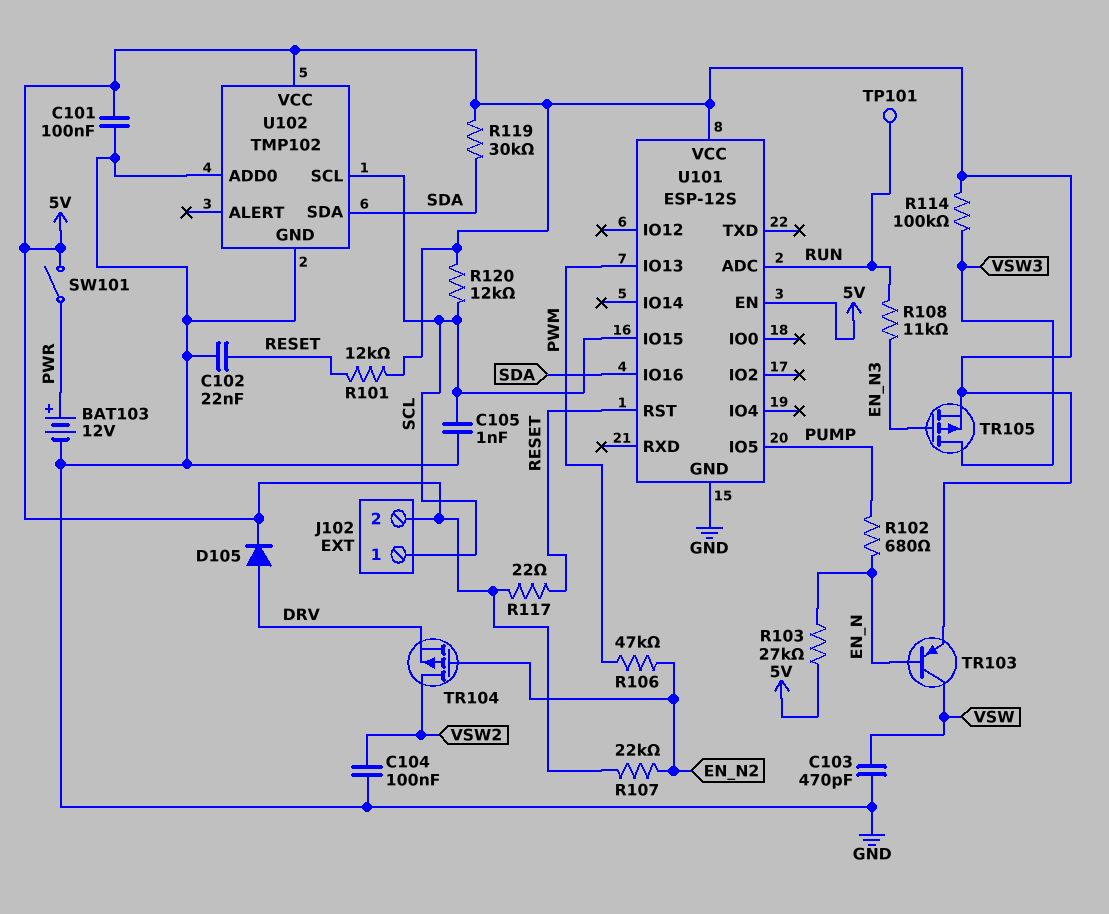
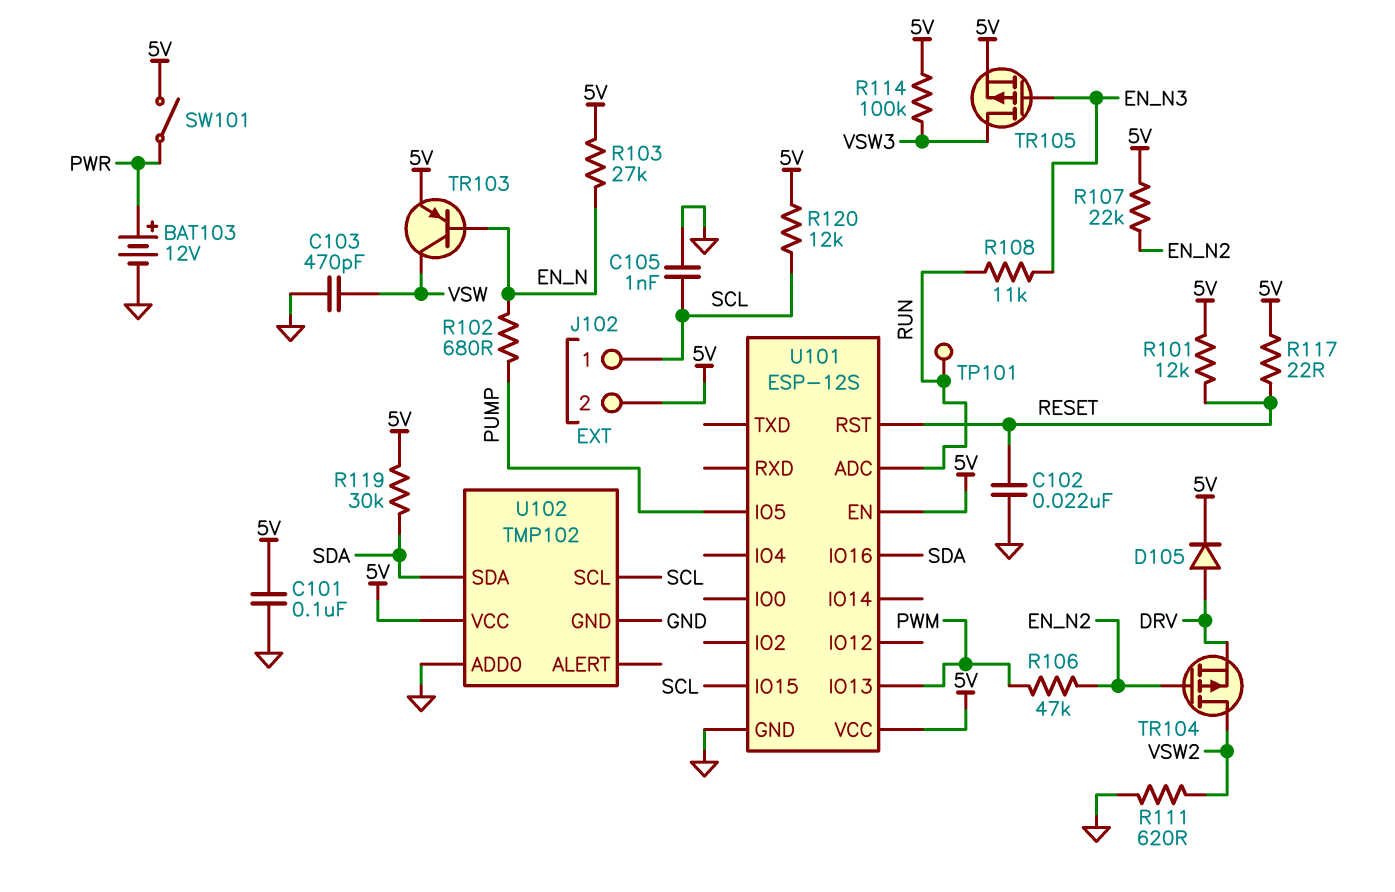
C104: 100nF (GND, VSW2) -> none
R111: none -> 620 (GND, VSW2)

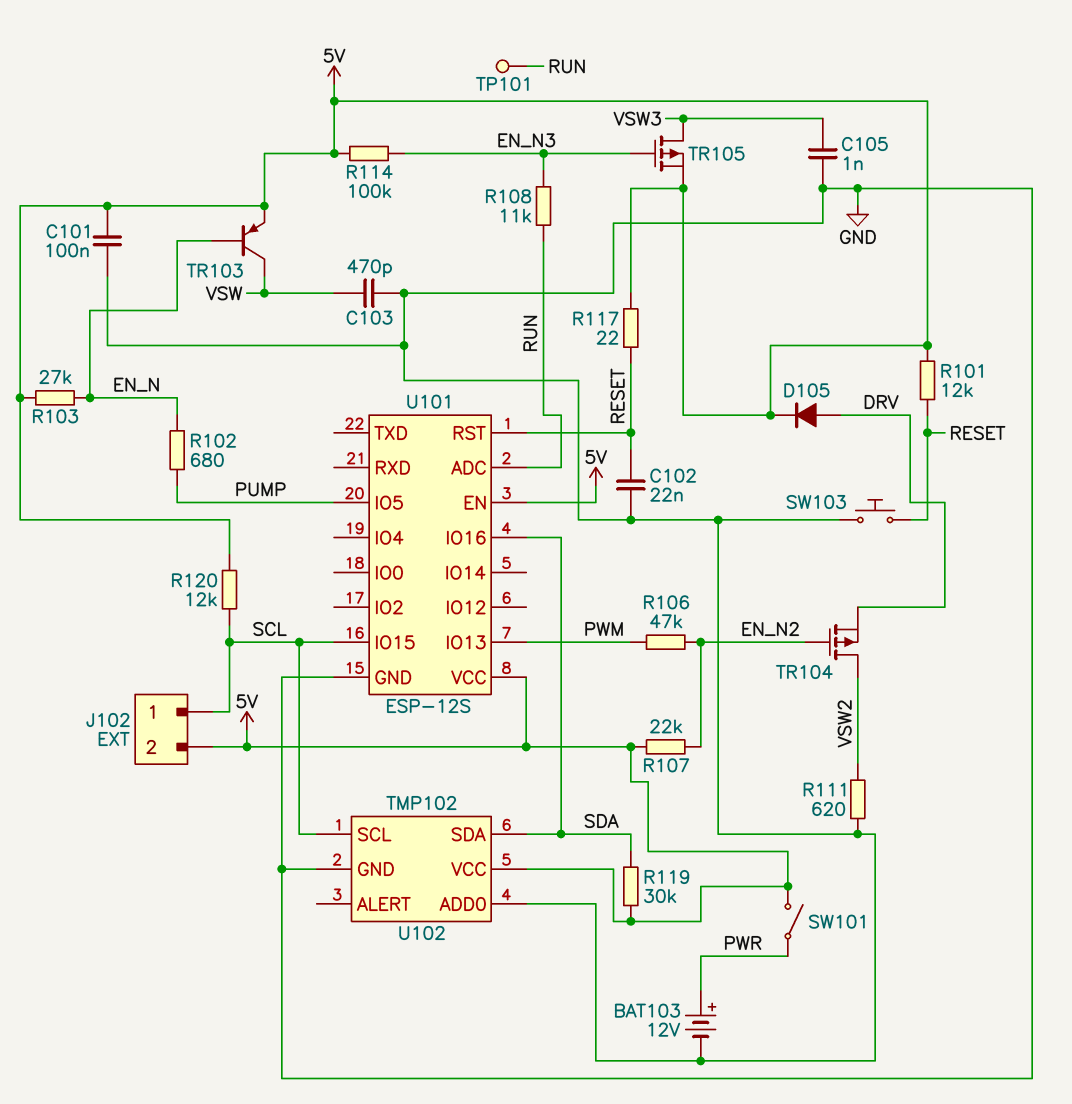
C105: 1nF (GND, SCL) -> 1nF (GND, VSW3)
R114: 100k (5V, VSW3) -> 100k (5V, EN_N3)
SW103: none -> button (GND, RESET)

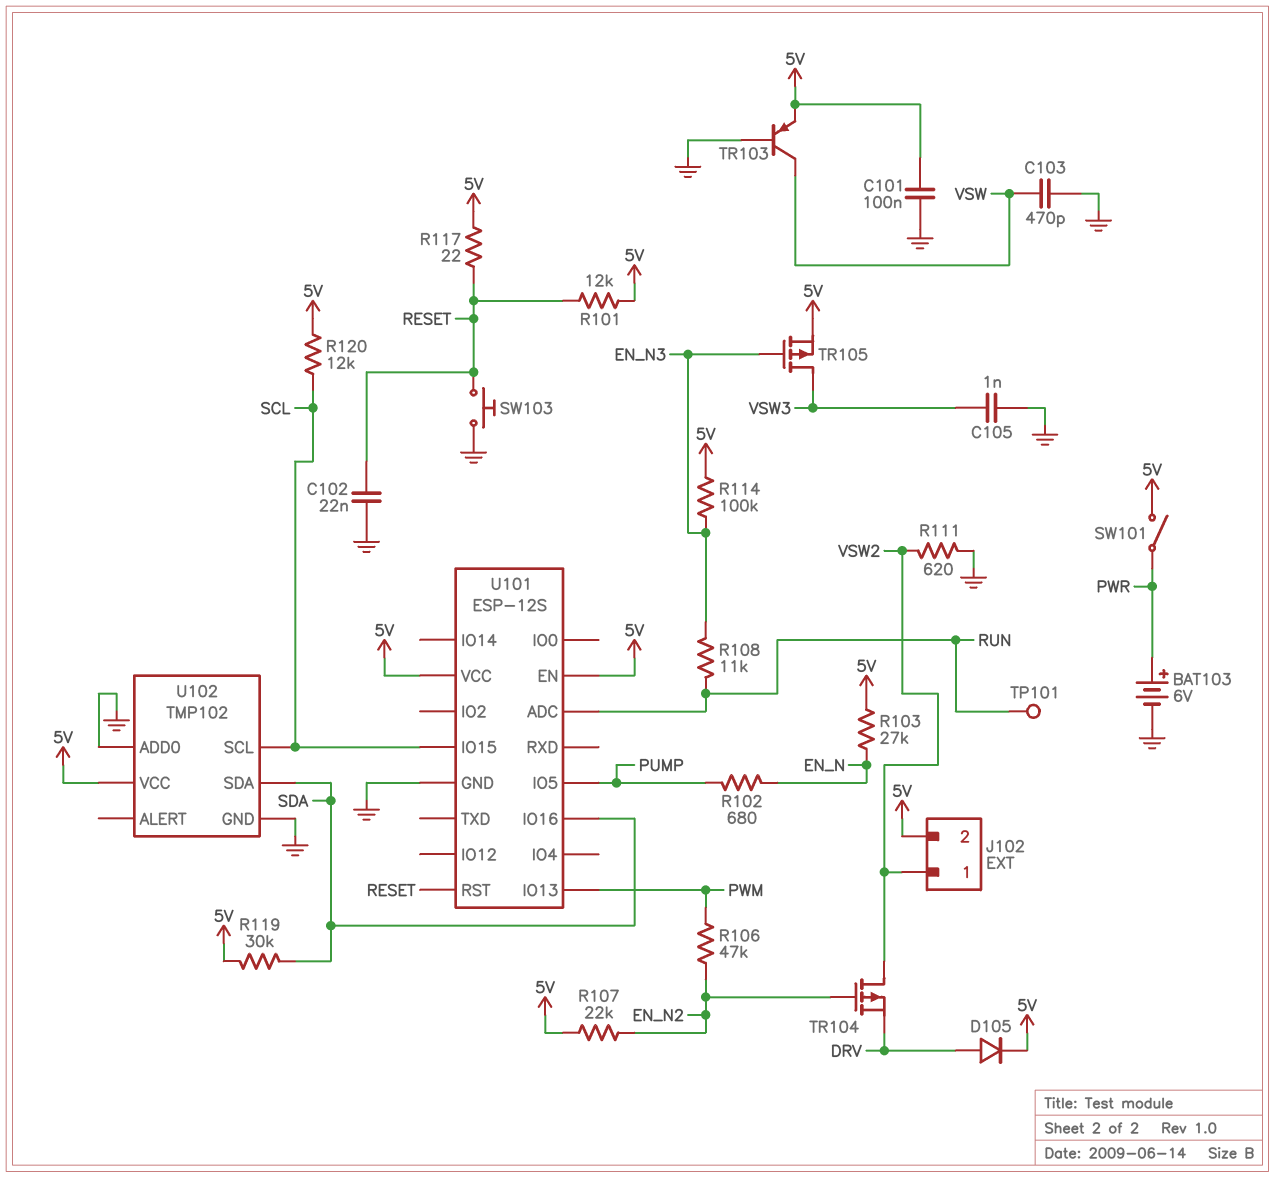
BAT103: 12V (plus PWR, minus GND) -> 6V (plus PWR, minus GND)
J102 pin 1: SCL -> VSW2
TR103: PNP (B EN_N, C VSW, E 5V) -> PNP (B GND, C VSW, E 5V)

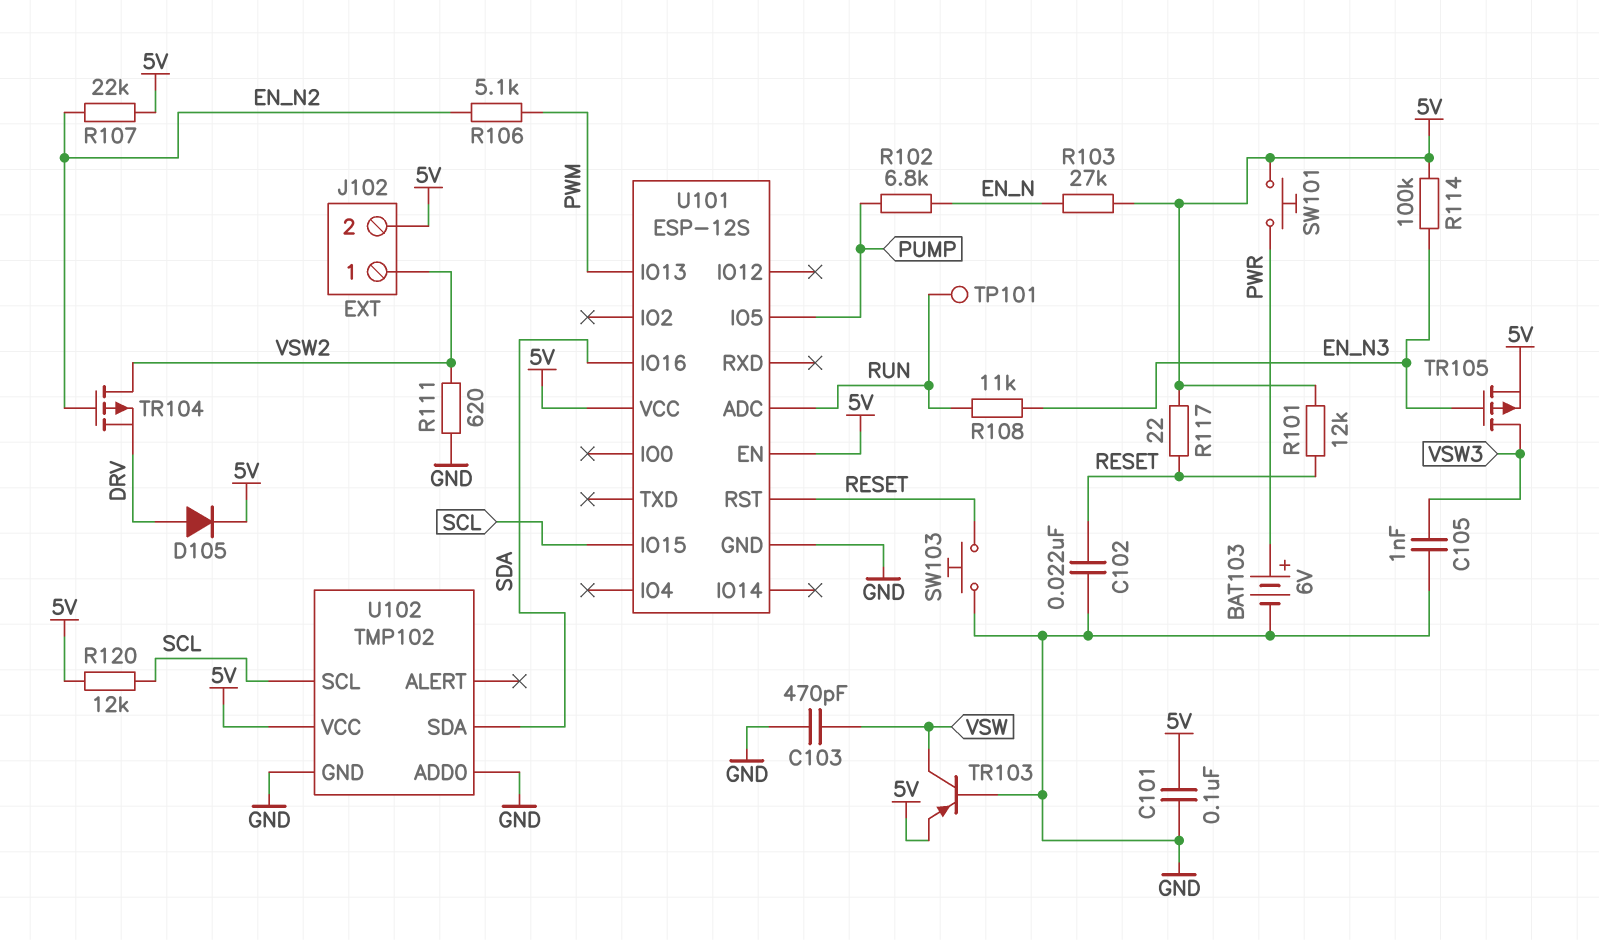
R102: 680 (EN_N, PUMP) -> 6.8k (EN_N, PUMP)
R106: 47k (EN_N2, PWM) -> 5.1k (EN_N2, PWM)
R119: 30k (5V, SDA) -> none
SW101: switch (5V, PWR) -> button (5V, PWR)

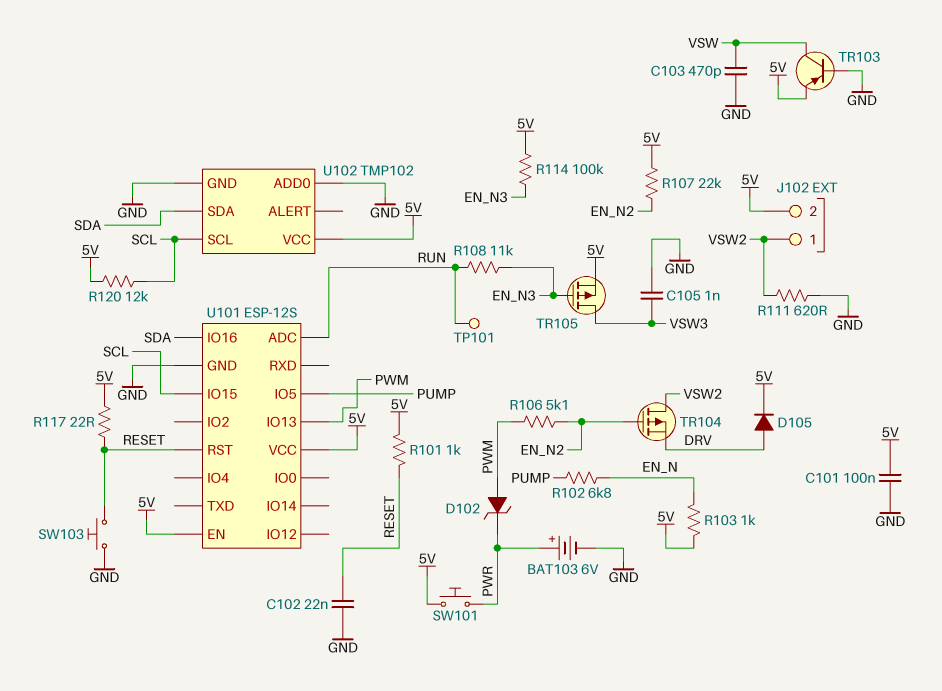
D102: none -> zener (A PWM, K PWR)
R101: 12k (5V, RESET) -> 1k (5V, RESET)
R103: 27k (5V, EN_N) -> 1k (5V, EN_N)

